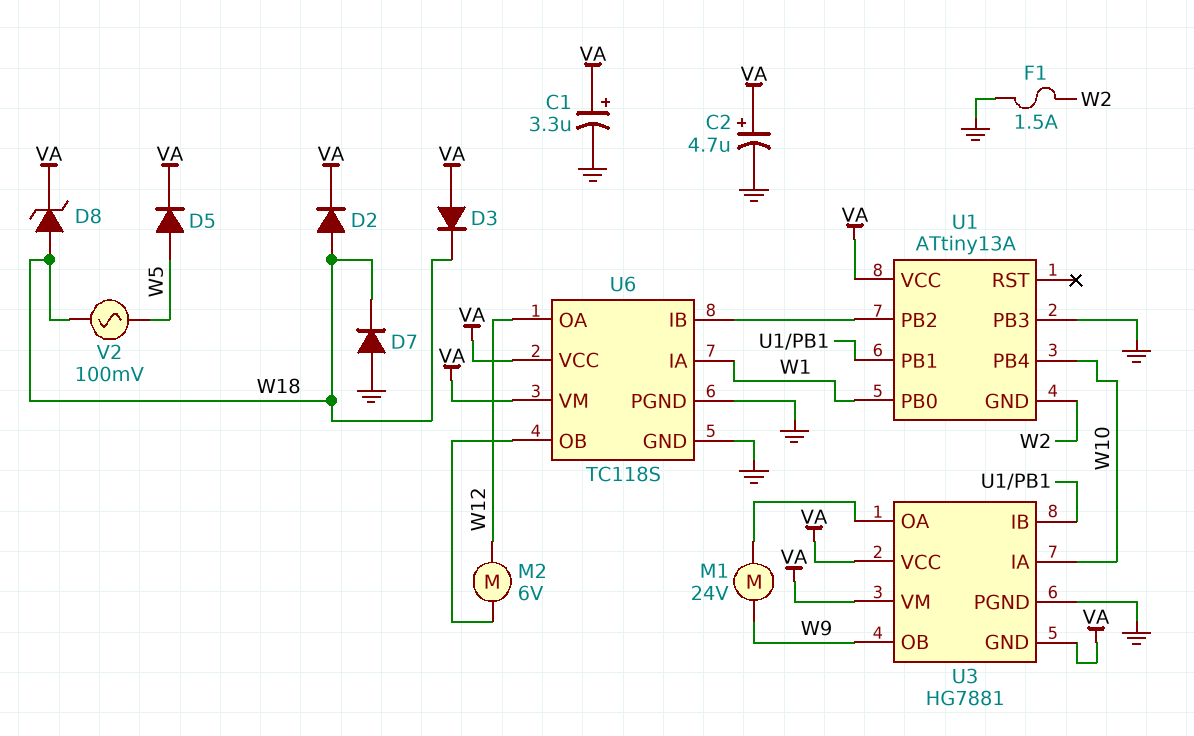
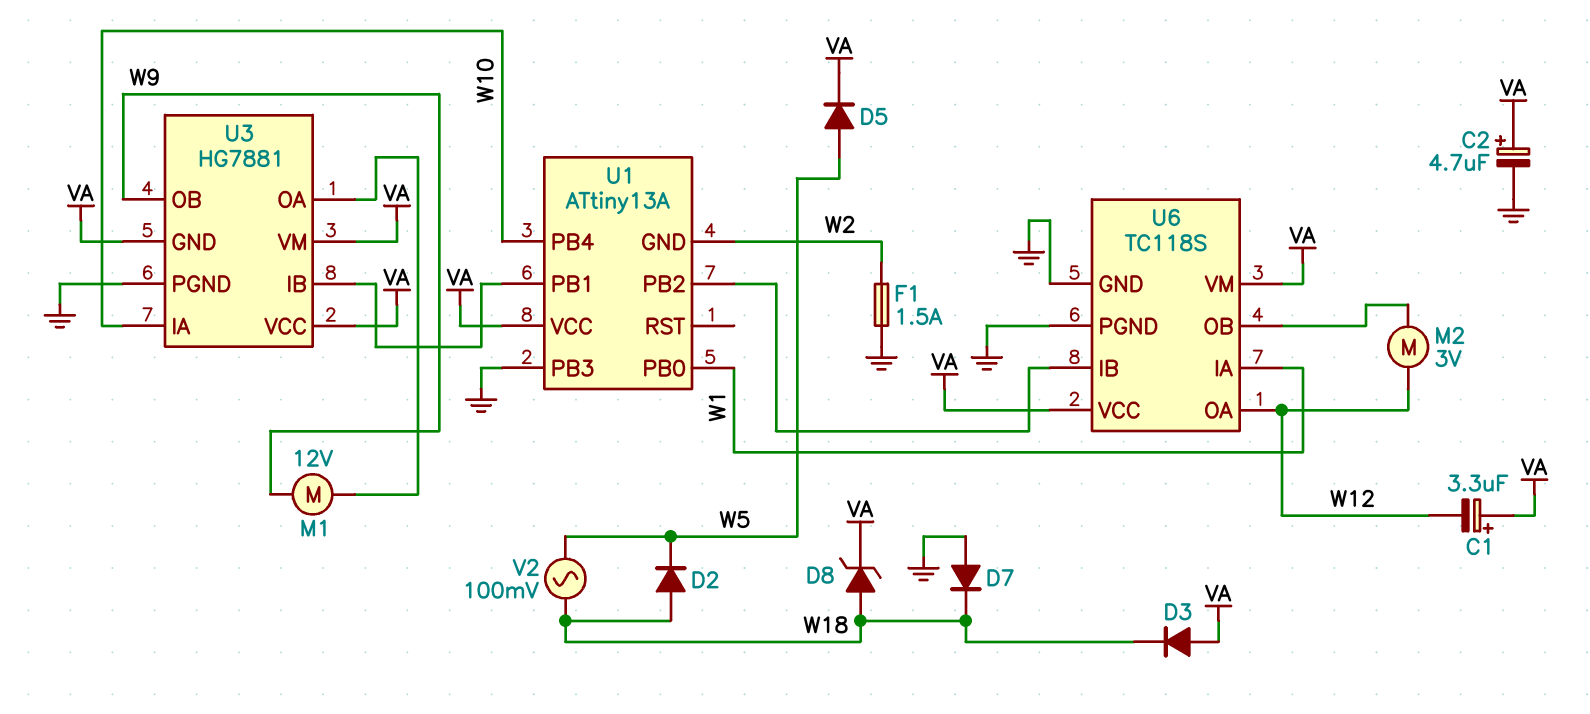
C1: 3.3uF (plus VA, minus GND) -> 3.3uF (plus VA, minus W12)
D2: diode (A W18, K VA) -> diode (A W18, K W5)
M1: motor 24V (U3/OA, W9) -> motor 12V (U3/OA, W9)
M2: motor 6V (U6/OB, W12) -> motor 3V (U6/OB, W12)

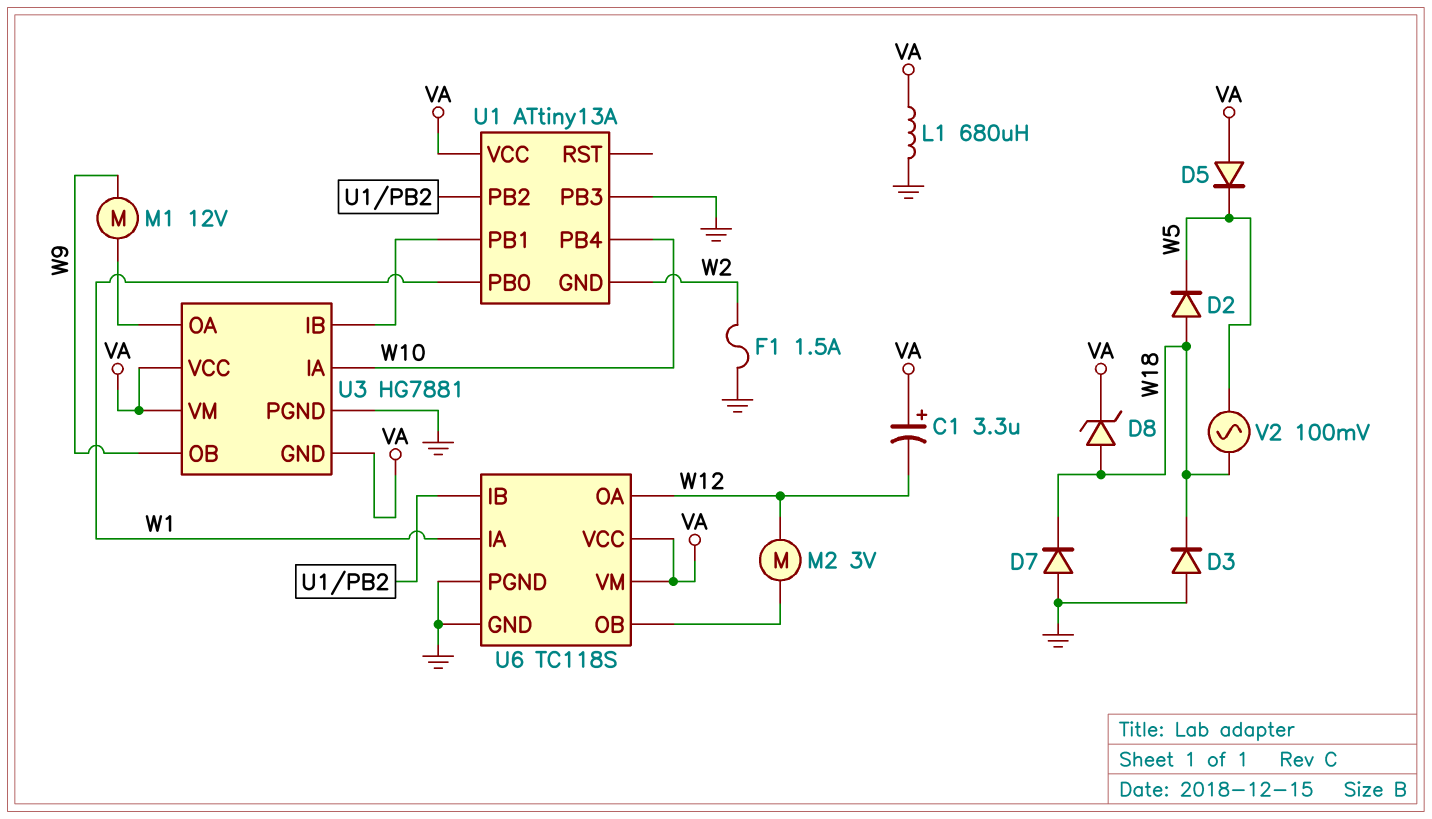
C2: 4.7uF (plus VA, minus GND) -> none
D3: diode (A VA, K W18) -> diode (A GND, K W18)
D5: diode (A W5, K VA) -> diode (A VA, K W5)
L1: none -> 680uH (GND, VA)

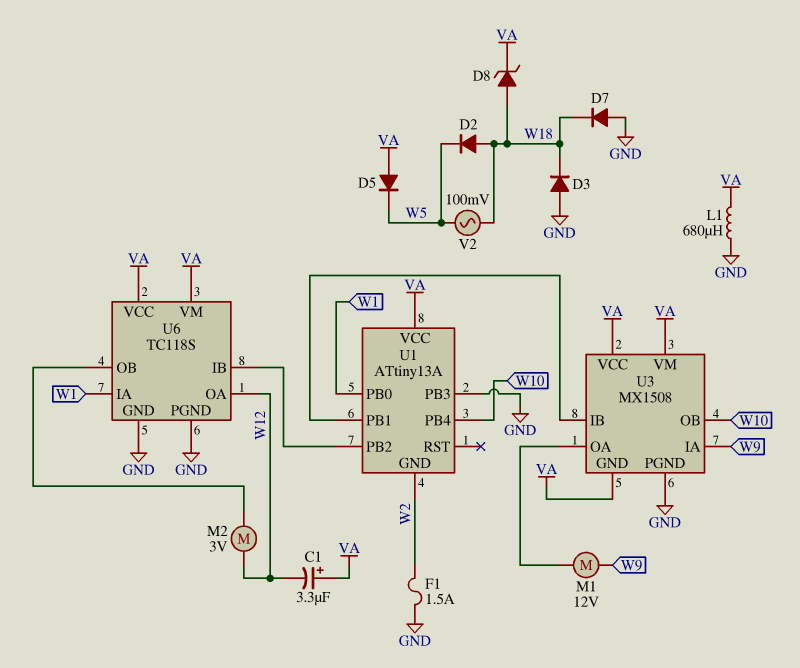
U3: HG7881 -> MX1508
U3 pin IA: W10 -> W9
U3 pin OB: W9 -> W10

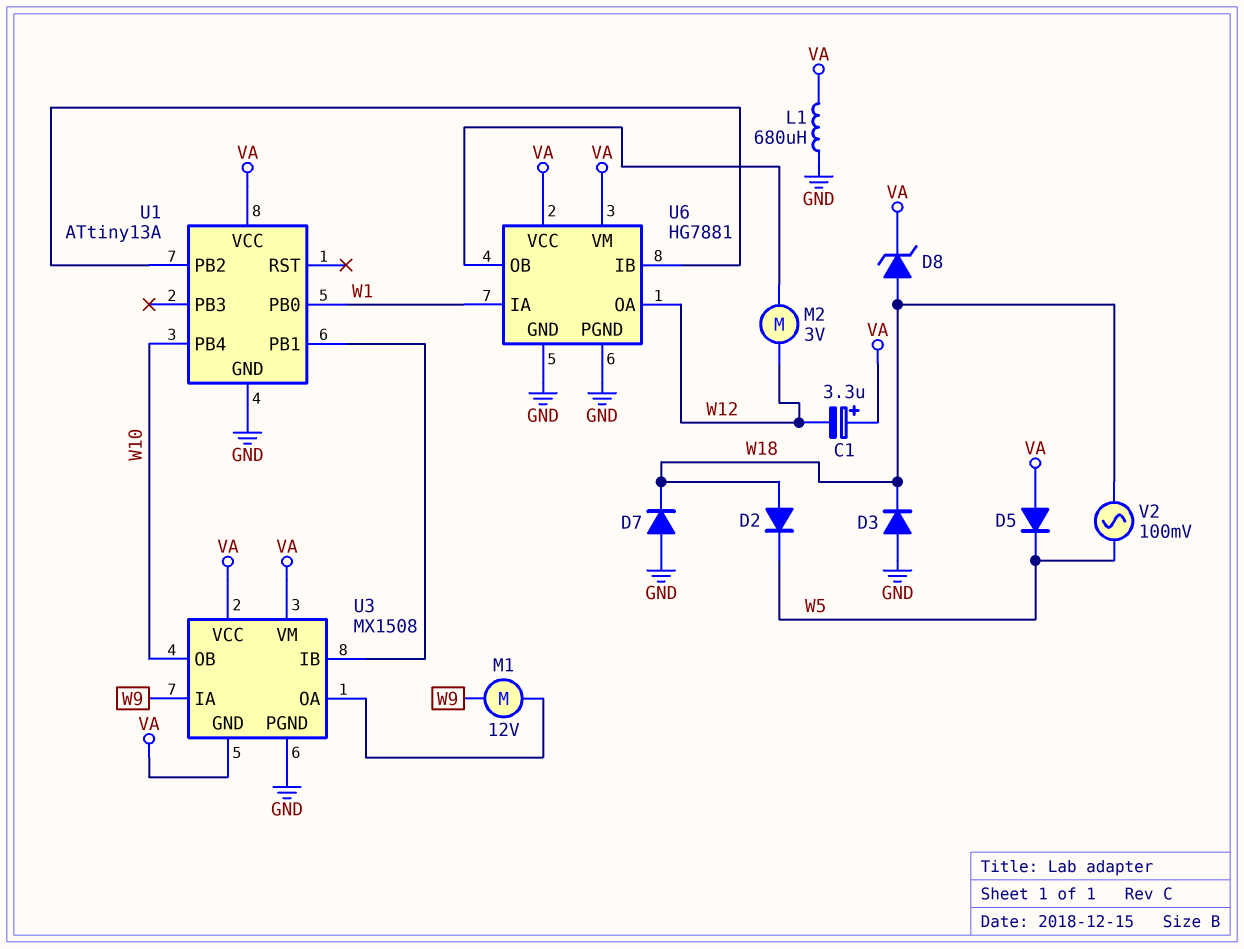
F1: 1.5A (GND, W2) -> none
U1 pin GND: W2 -> GND
U1 pin PB3: GND -> none
U6: TC118S -> HG7881

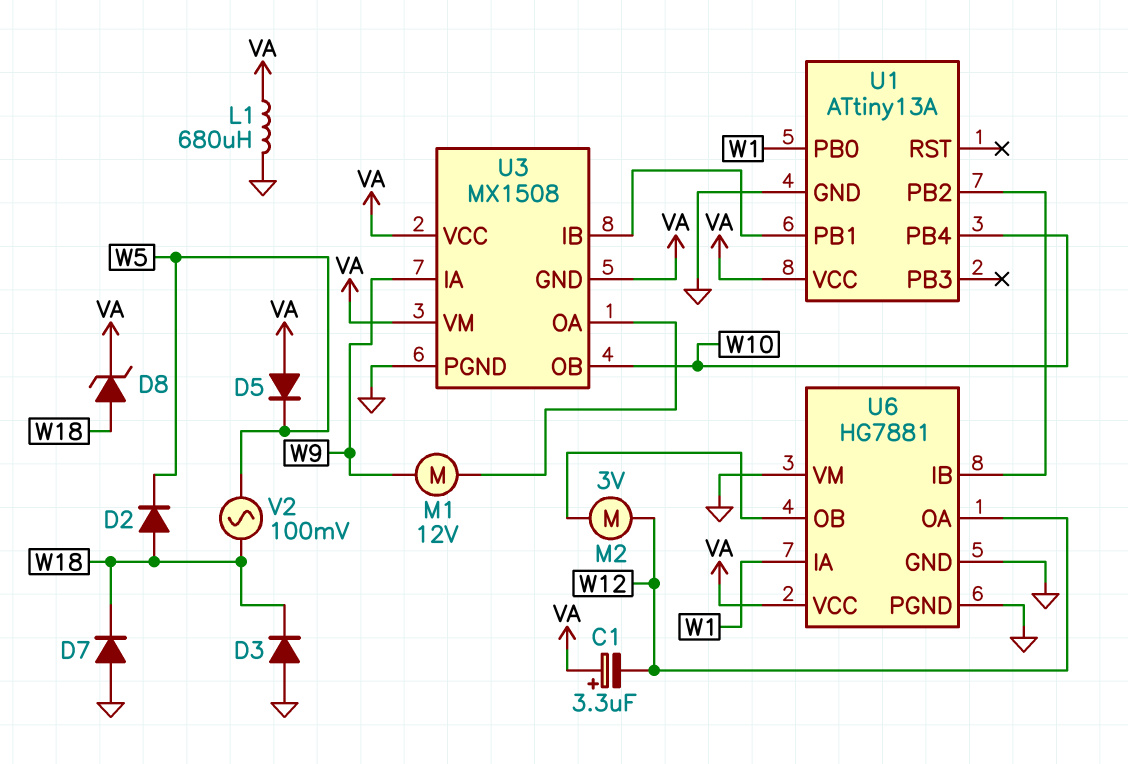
U6 pin VM: VA -> GND

